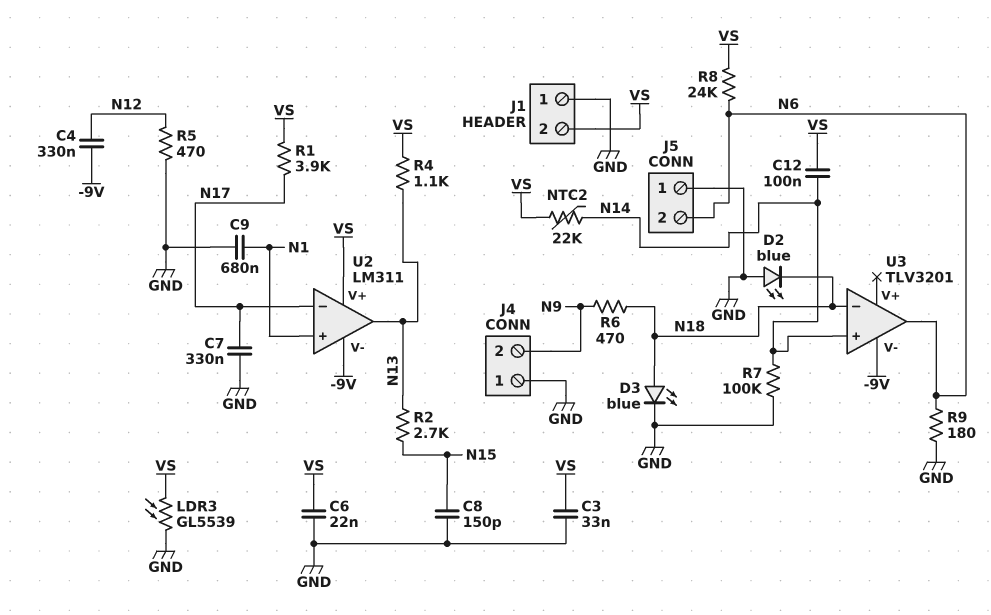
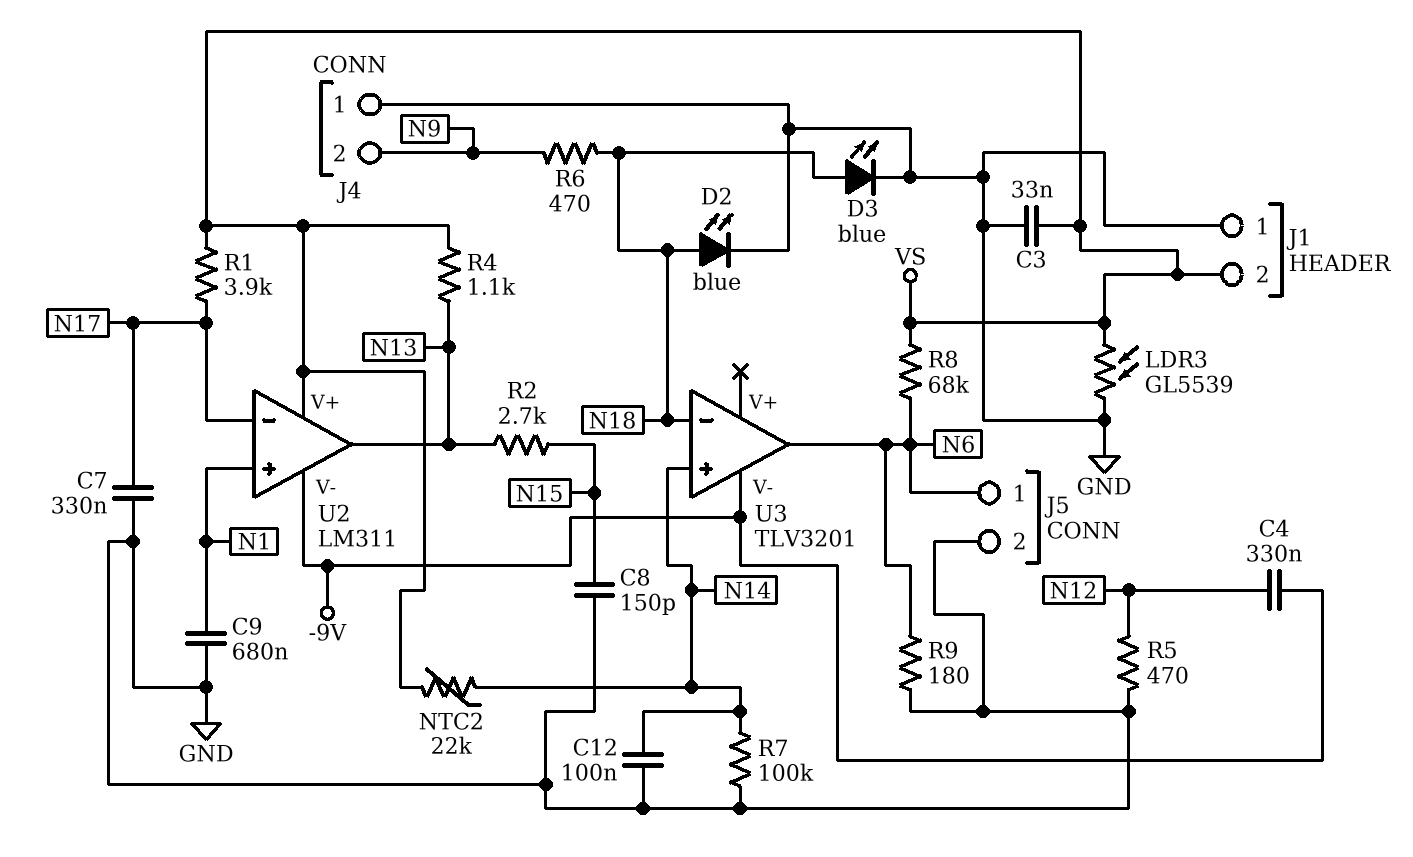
C6: 22nF (GND, VS) -> none
C12: 100nF (N14, VS) -> 100nF (GND, N14)
D2: LED blue (A GND, K N18) -> LED blue (A N18, K GND)
J5 pin 1: GND -> N6
J5 pin 2: N6 -> GND
R8: 24k (N6, VS) -> 68k (N6, VS)

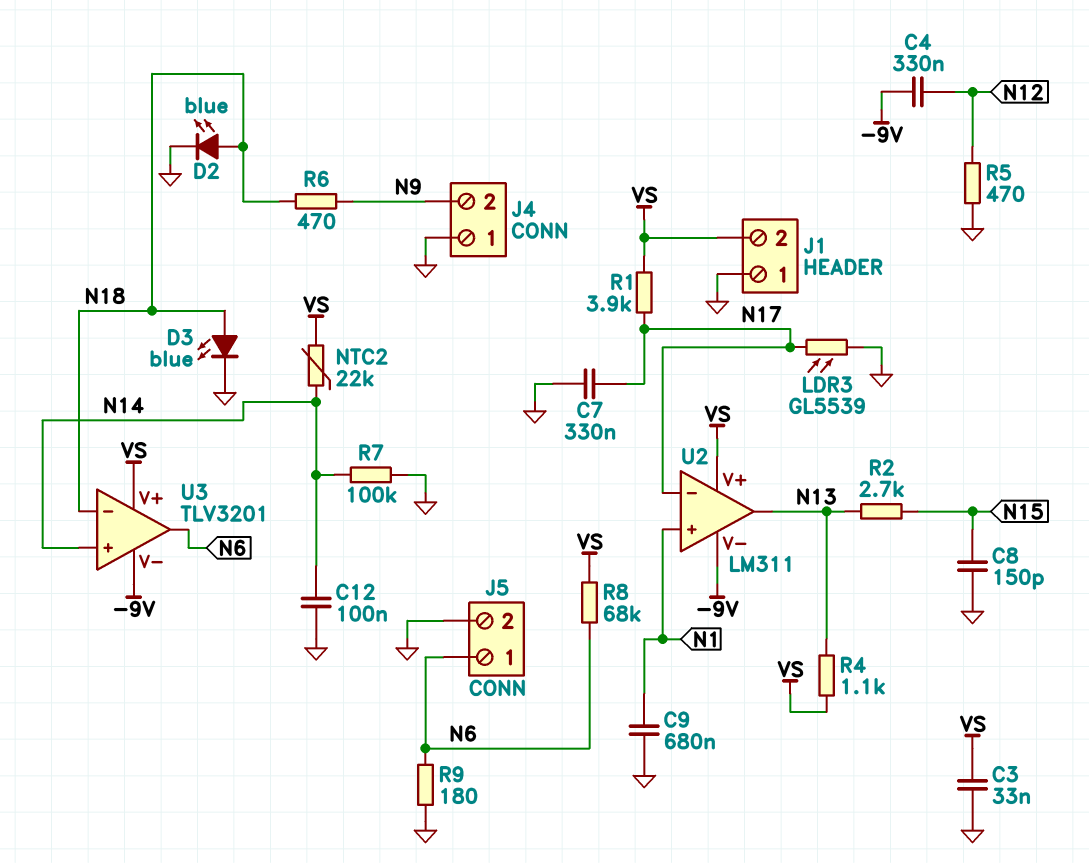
LDR3: GL5539 (GND, VS) -> GL5539 (GND, N17)
U3 pin V+: none -> VS

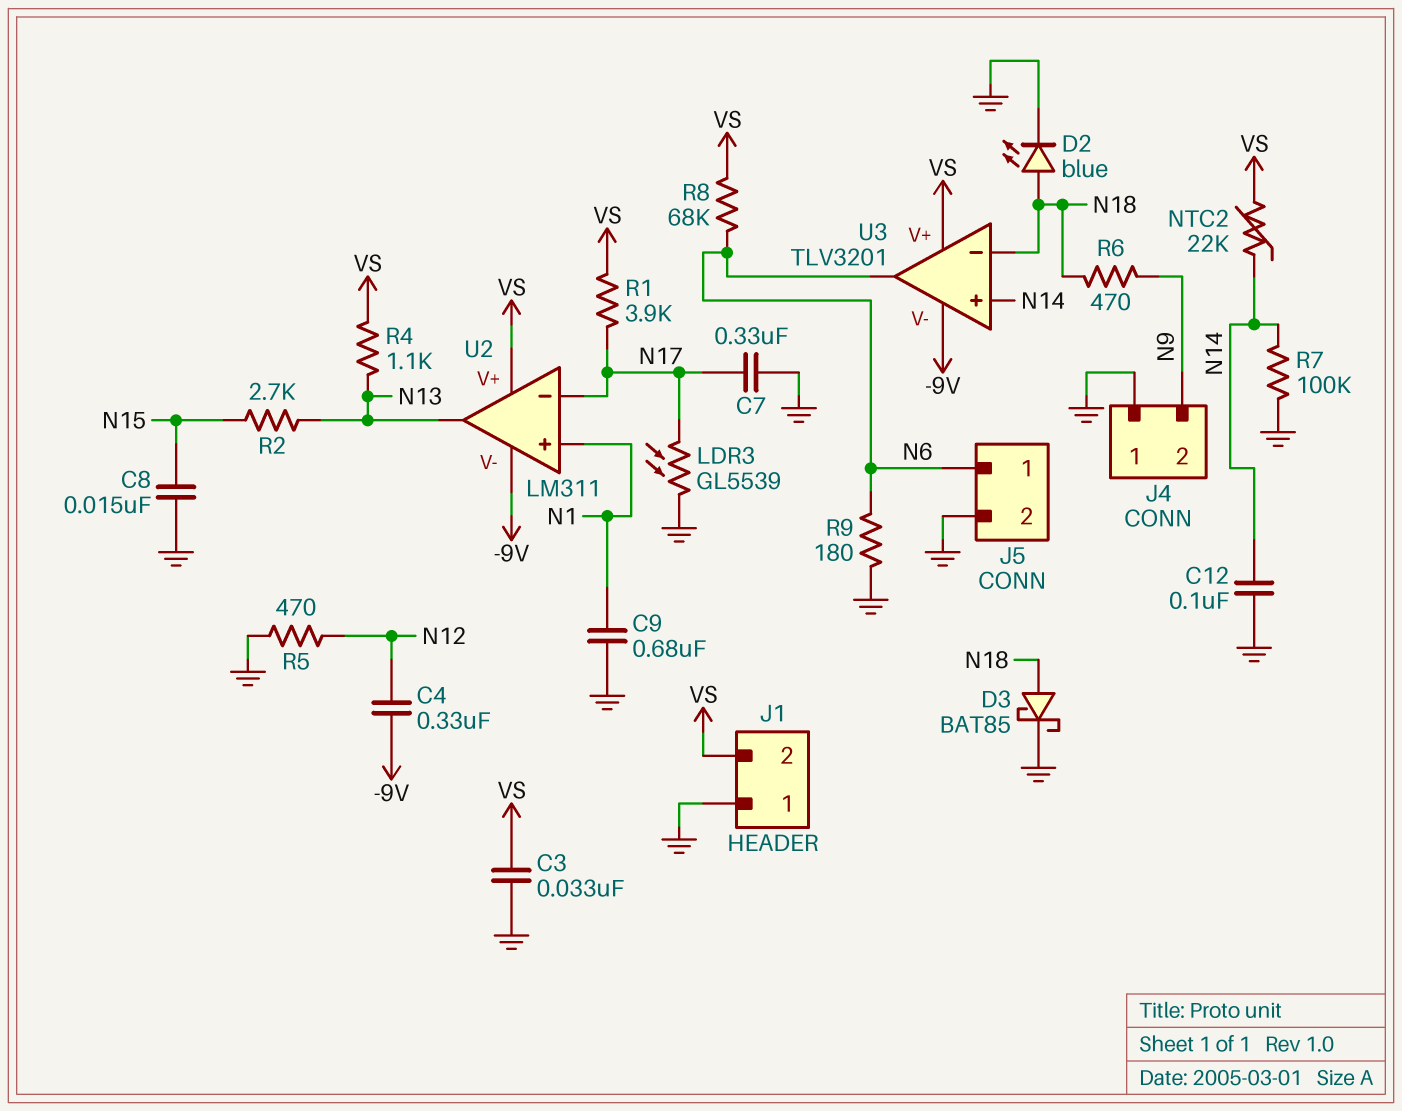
C8: 150pF (GND, N15) -> 15nF (GND, N15)
D3: LED blue (A N18, K GND) -> schottky BAT85 (A N18, K GND)

